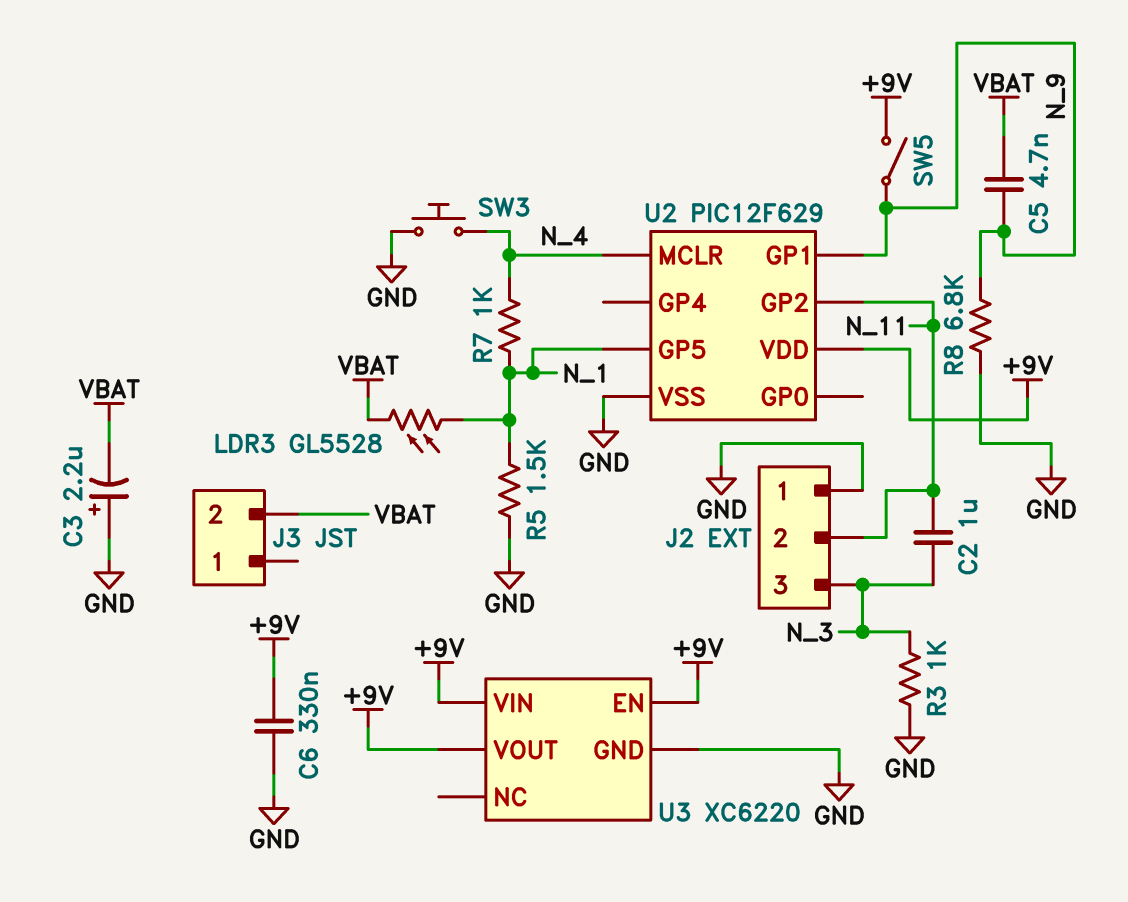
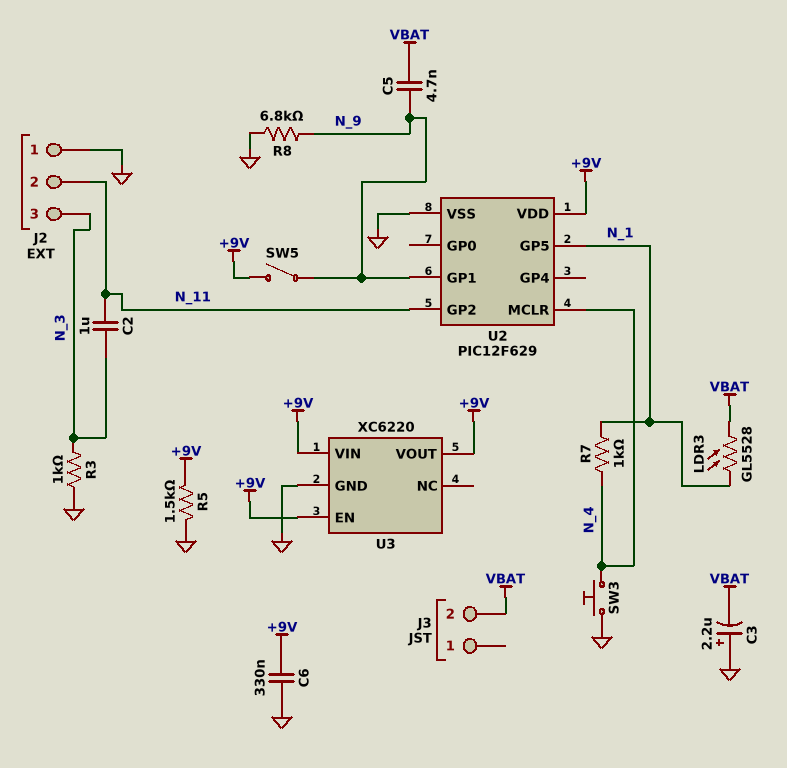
R5: 1.5k (GND, N_1) -> 1.5k (+9V, GND)

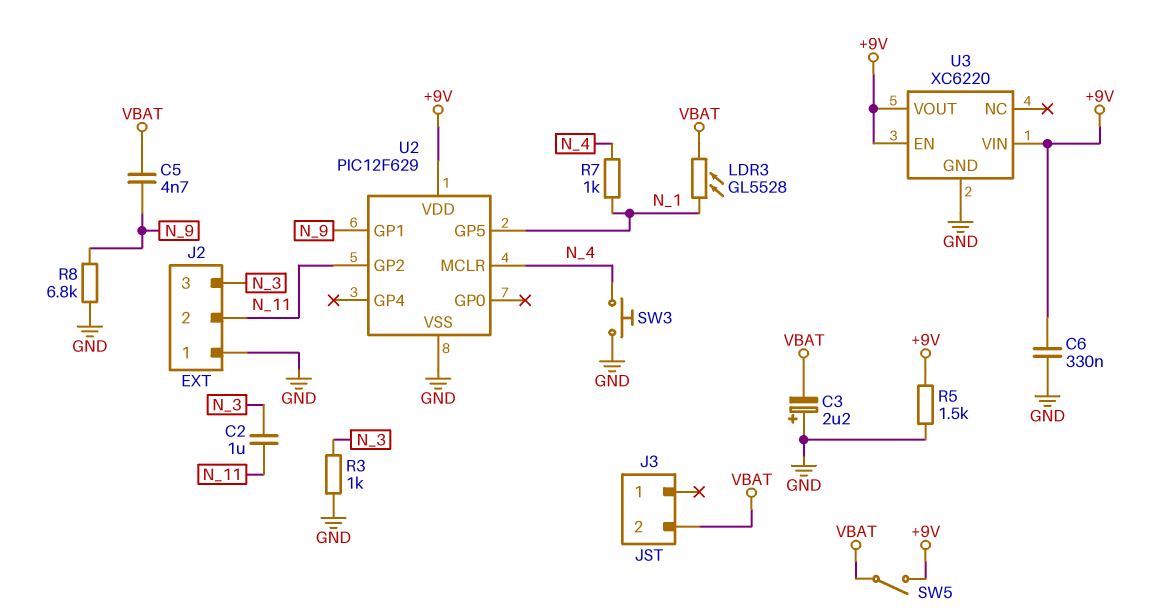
SW5: switch (+9V, N_9) -> switch (+9V, VBAT)

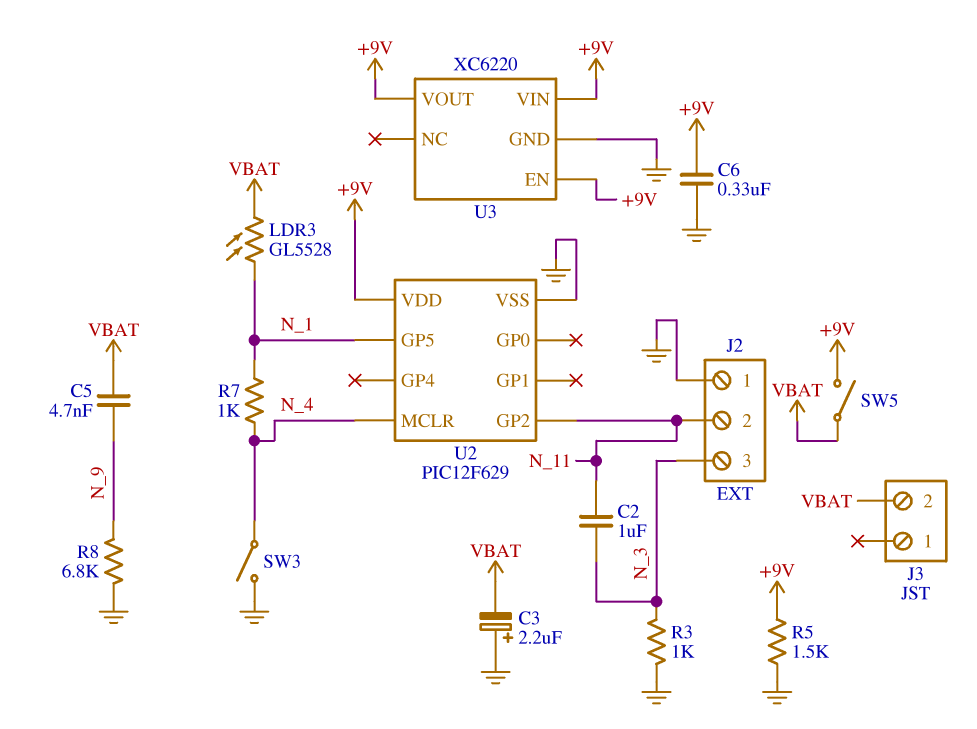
SW3: button (GND, N_4) -> switch (GND, N_4)
U2 pin GP1: N_9 -> none

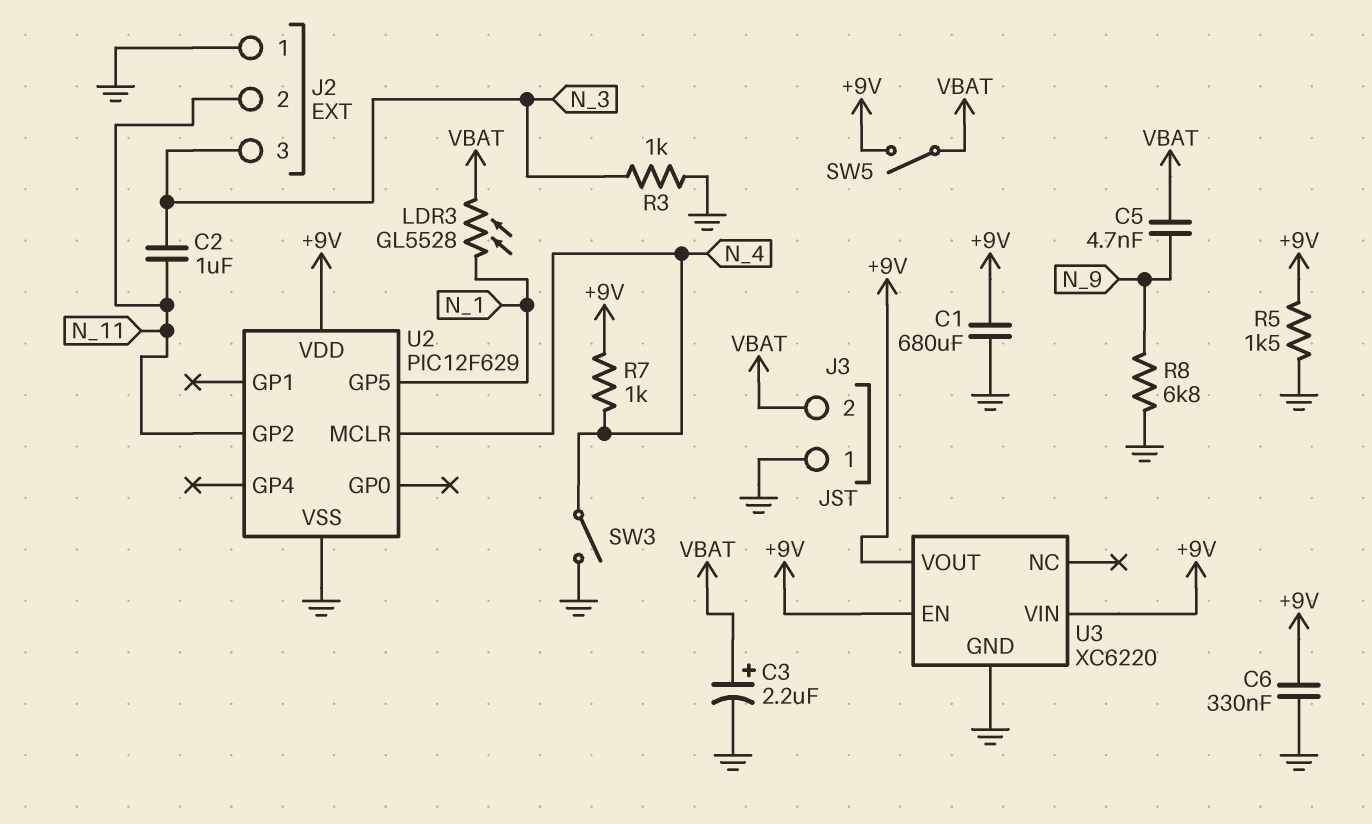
C1: none -> 680uF (+9V, GND)
C3: 2.2uF (plus GND, minus VBAT) -> 2.2uF (plus VBAT, minus GND)
J3 pin 1: none -> GND
R7: 1k (N_1, N_4) -> 1k (+9V, N_4)

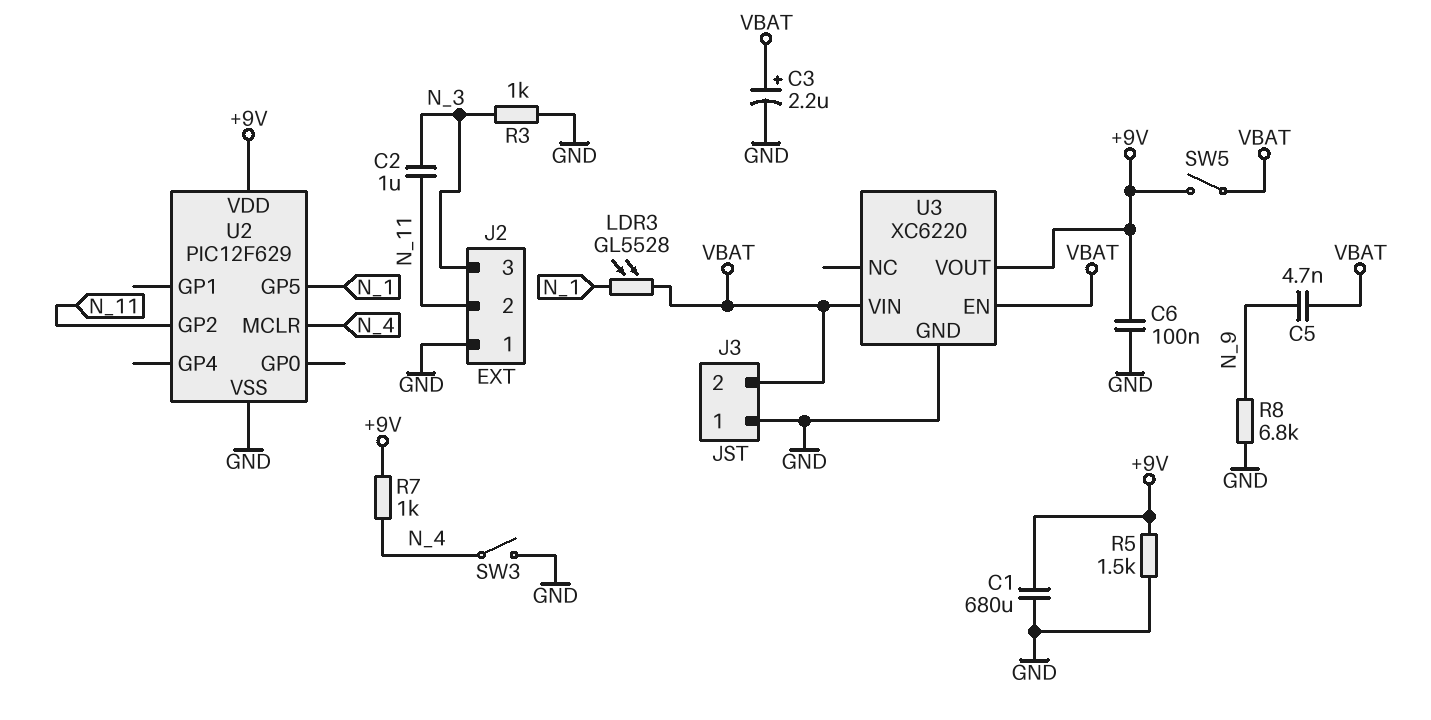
C6: 330nF (+9V, GND) -> 100nF (+9V, GND)
U3 pin EN: +9V -> VBAT
U3 pin VIN: +9V -> VBAT

